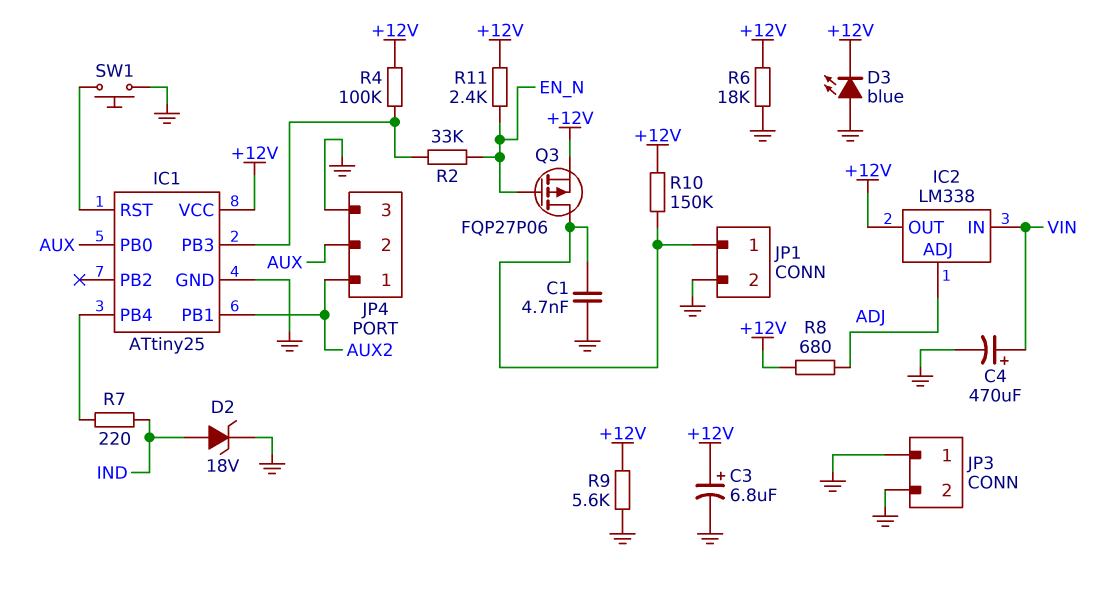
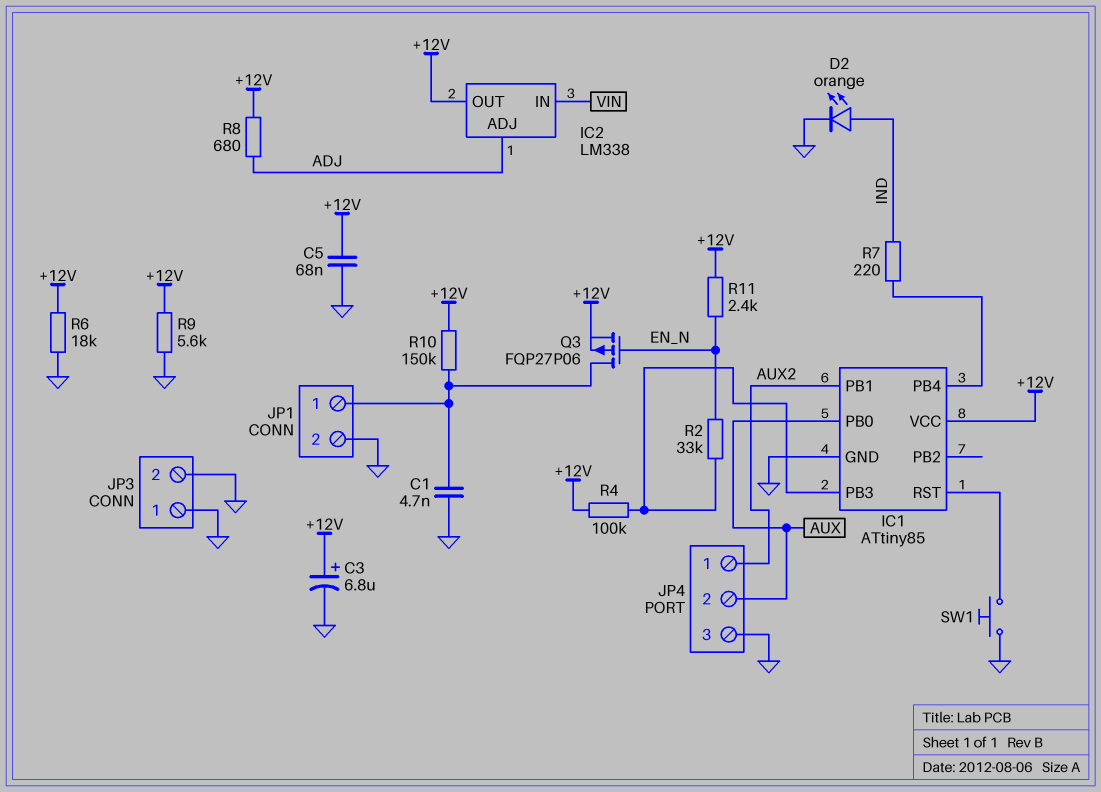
C4: 470uF (plus VIN, minus GND) -> none
C5: none -> 68nF (+12V, GND)
D2: zener 18V (A IND, K GND) -> LED orange (A IND, K GND)
D3: LED blue (A GND, K +12V) -> none
IC1: ATtiny25 -> ATtiny85

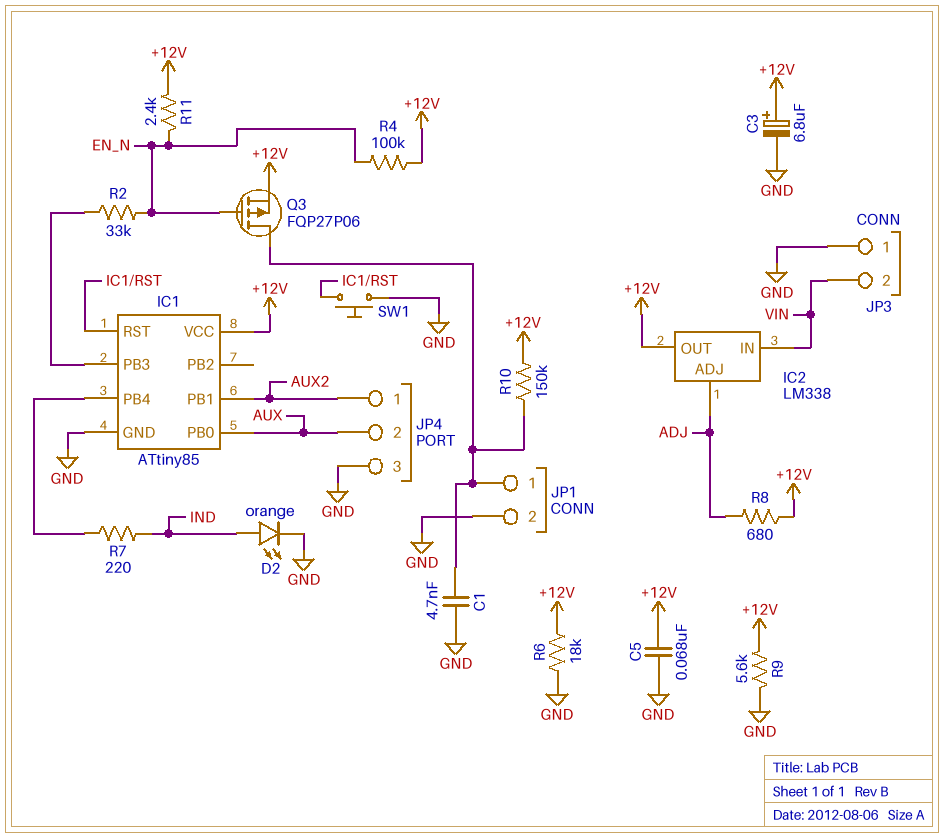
JP3 pin 2: GND -> VIN
R4: 100k (+12V, IC1/PB3) -> 100k (+12V, EN_N)

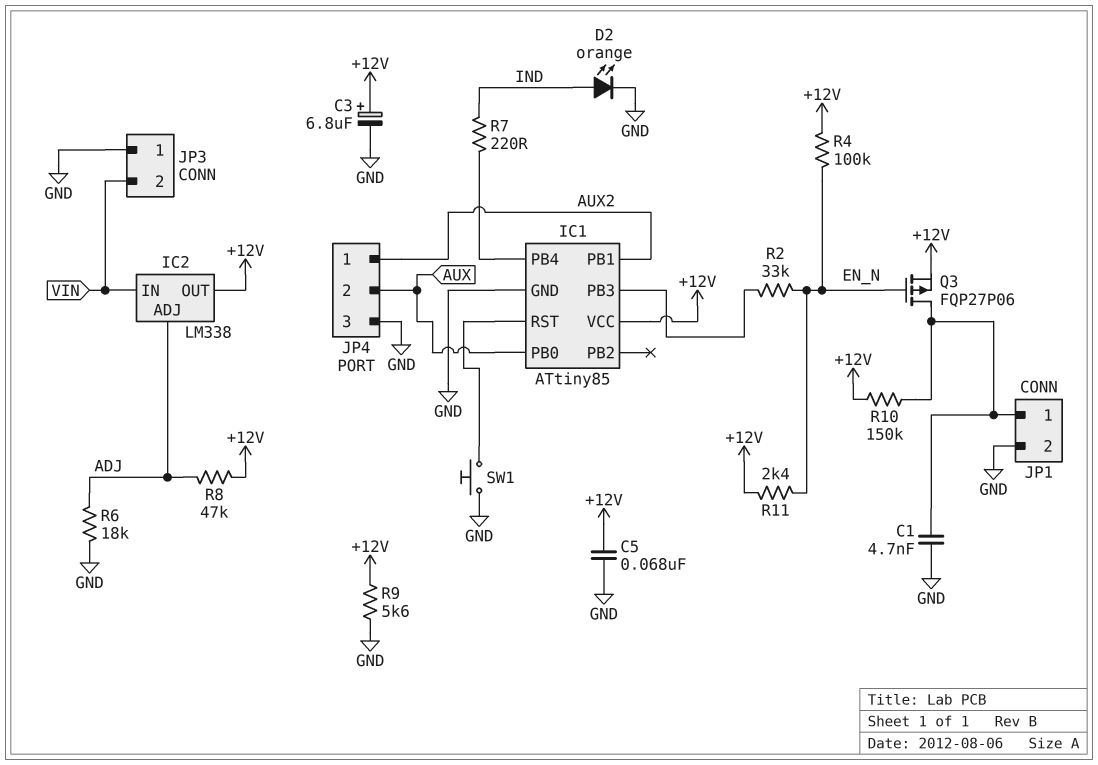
R6: 18k (+12V, GND) -> 18k (ADJ, GND)
R8: 680 (+12V, ADJ) -> 47k (+12V, ADJ)

